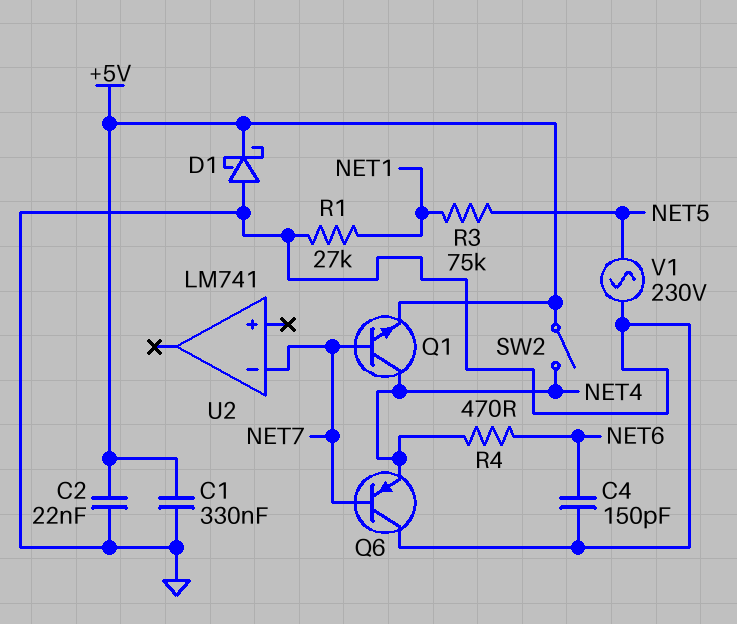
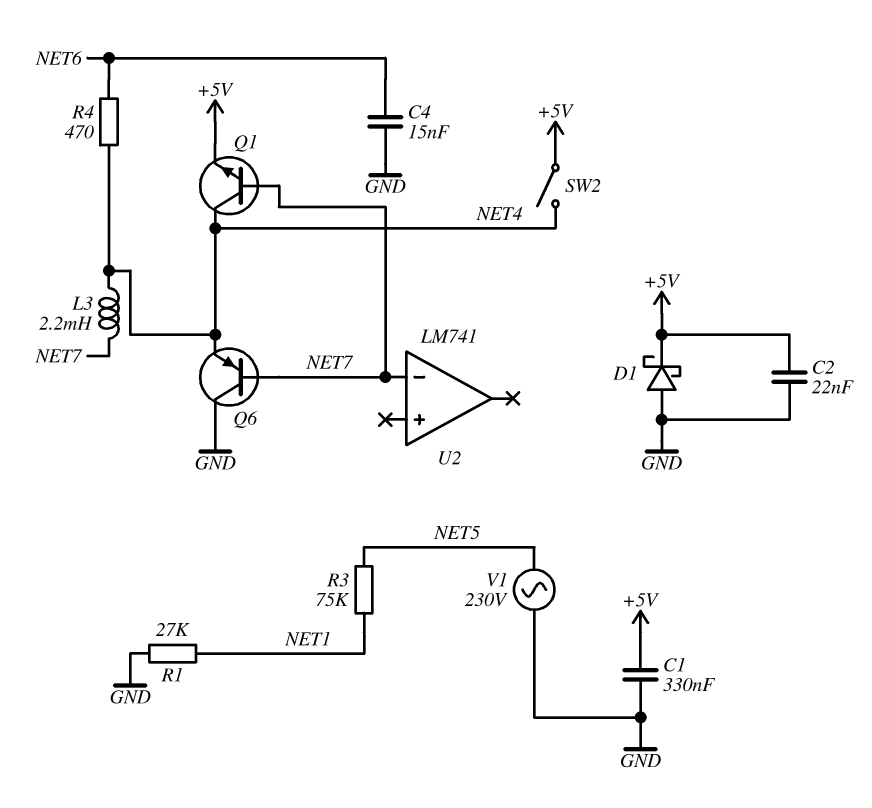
C4: 150pF (GND, NET6) -> 15nF (GND, NET6)
L3: none -> 2.2mH (NET4, NET7)

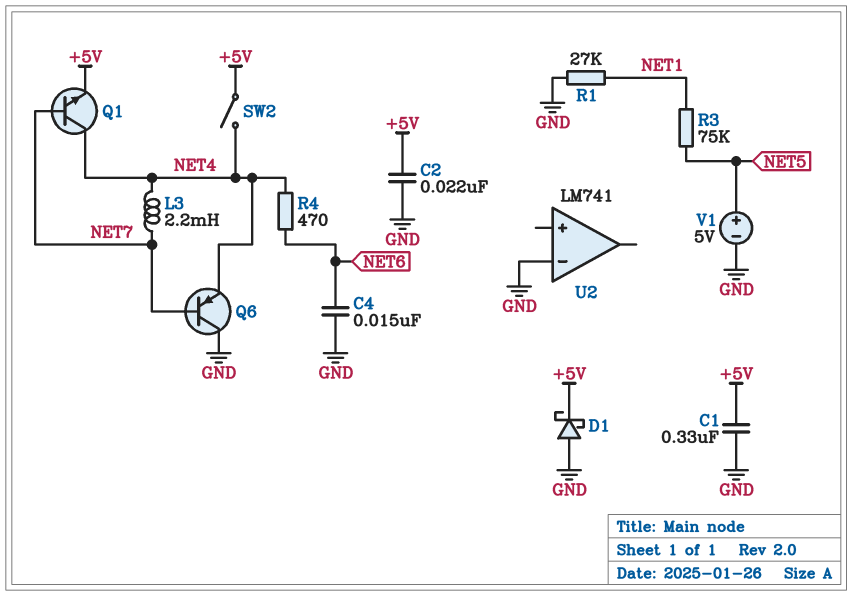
U2 pin in-: NET7 -> GND
V1: AC 230V (GND, NET5) -> 5V (plus NET5, minus GND)

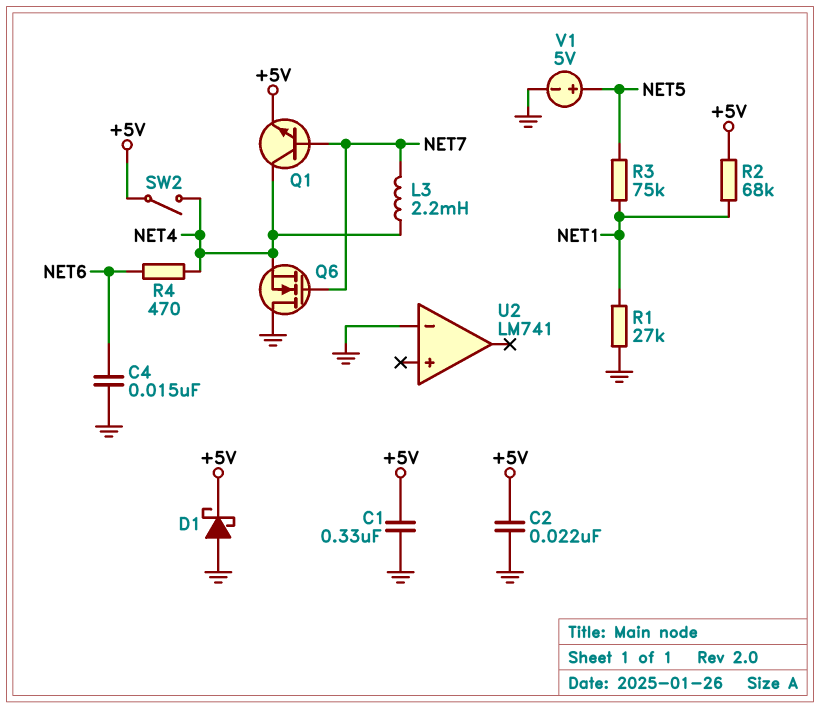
Q6: PNP (B NET7, C GND, E NET4) -> NMOS (G NET7, D GND, S NET4)
R2: none -> 68k (+5V, NET1)

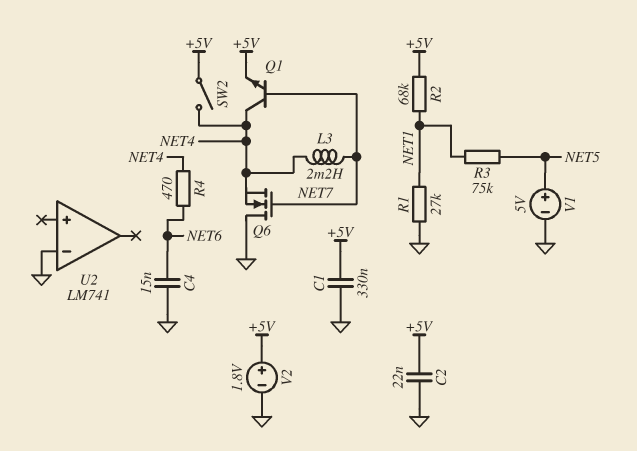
D1: schottky (A GND, K +5V) -> none
V2: none -> 1.8V (plus +5V, minus GND)

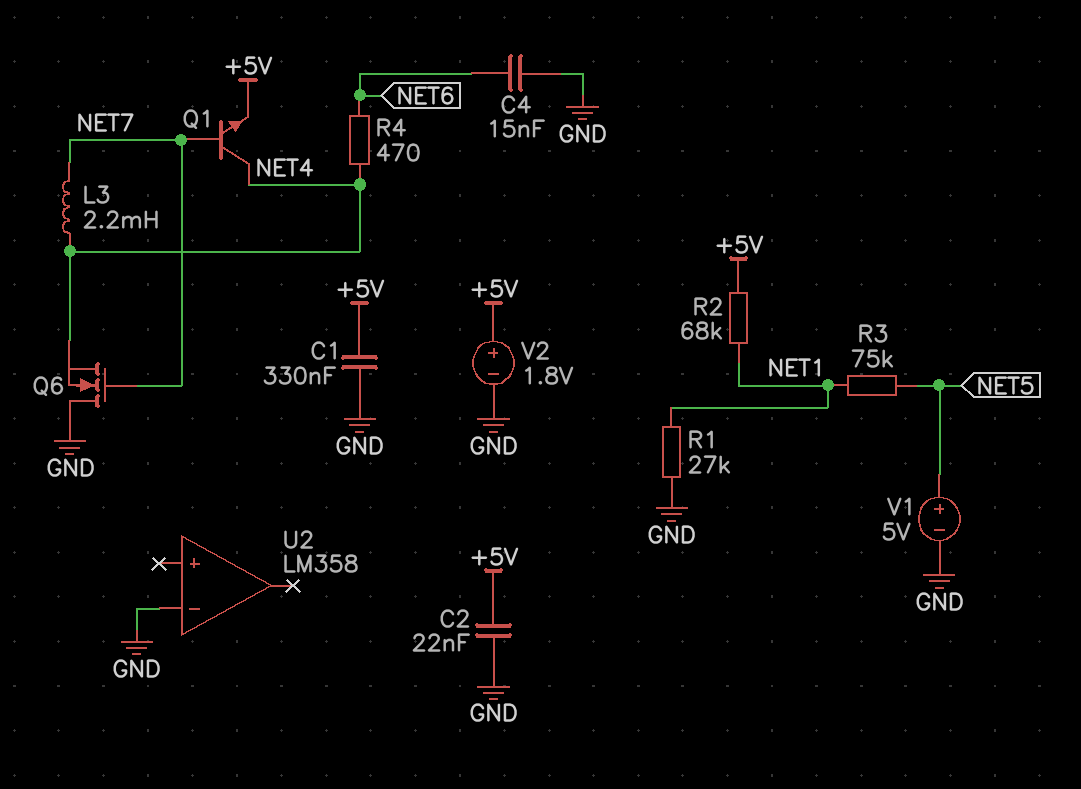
SW2: switch (+5V, NET4) -> none
U2: LM741 -> LM358

